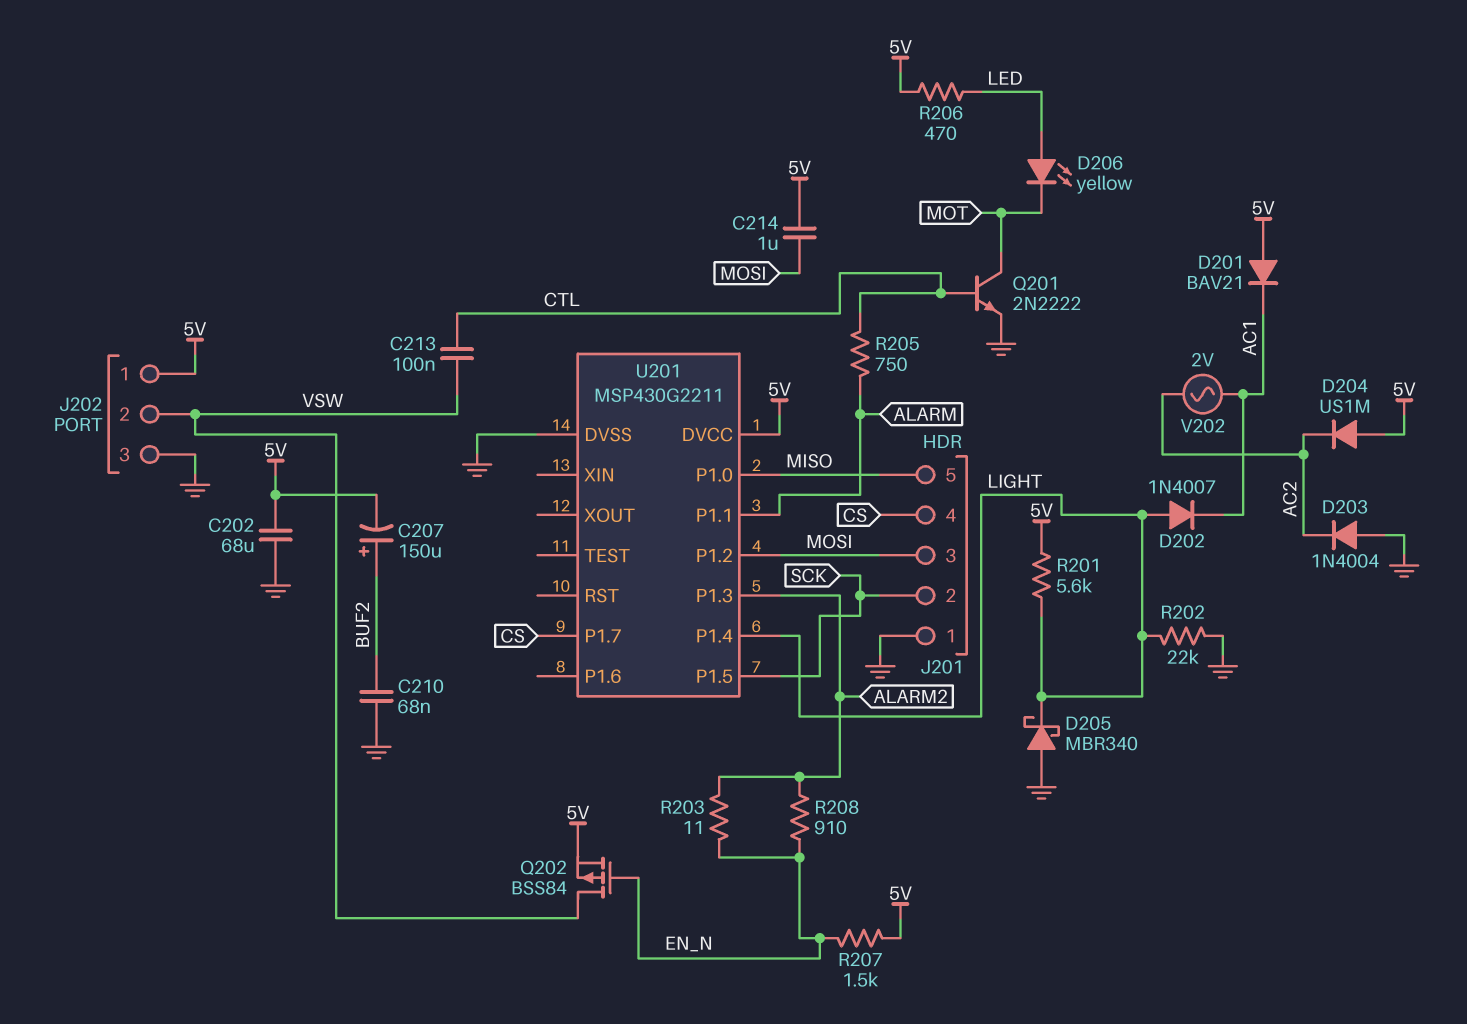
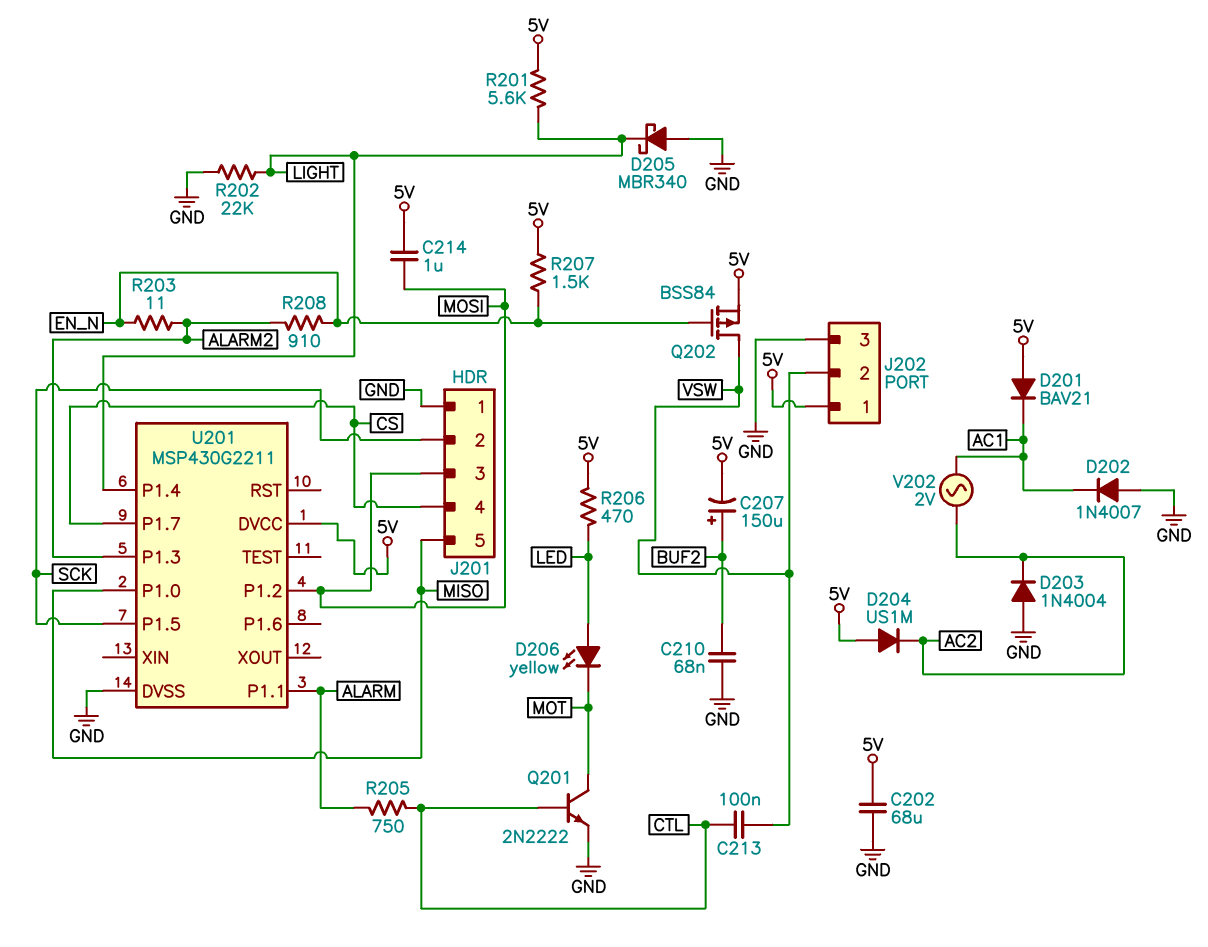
D202: diode 1N4007 (A LIGHT, K AC1) -> diode 1N4007 (A GND, K AC1)

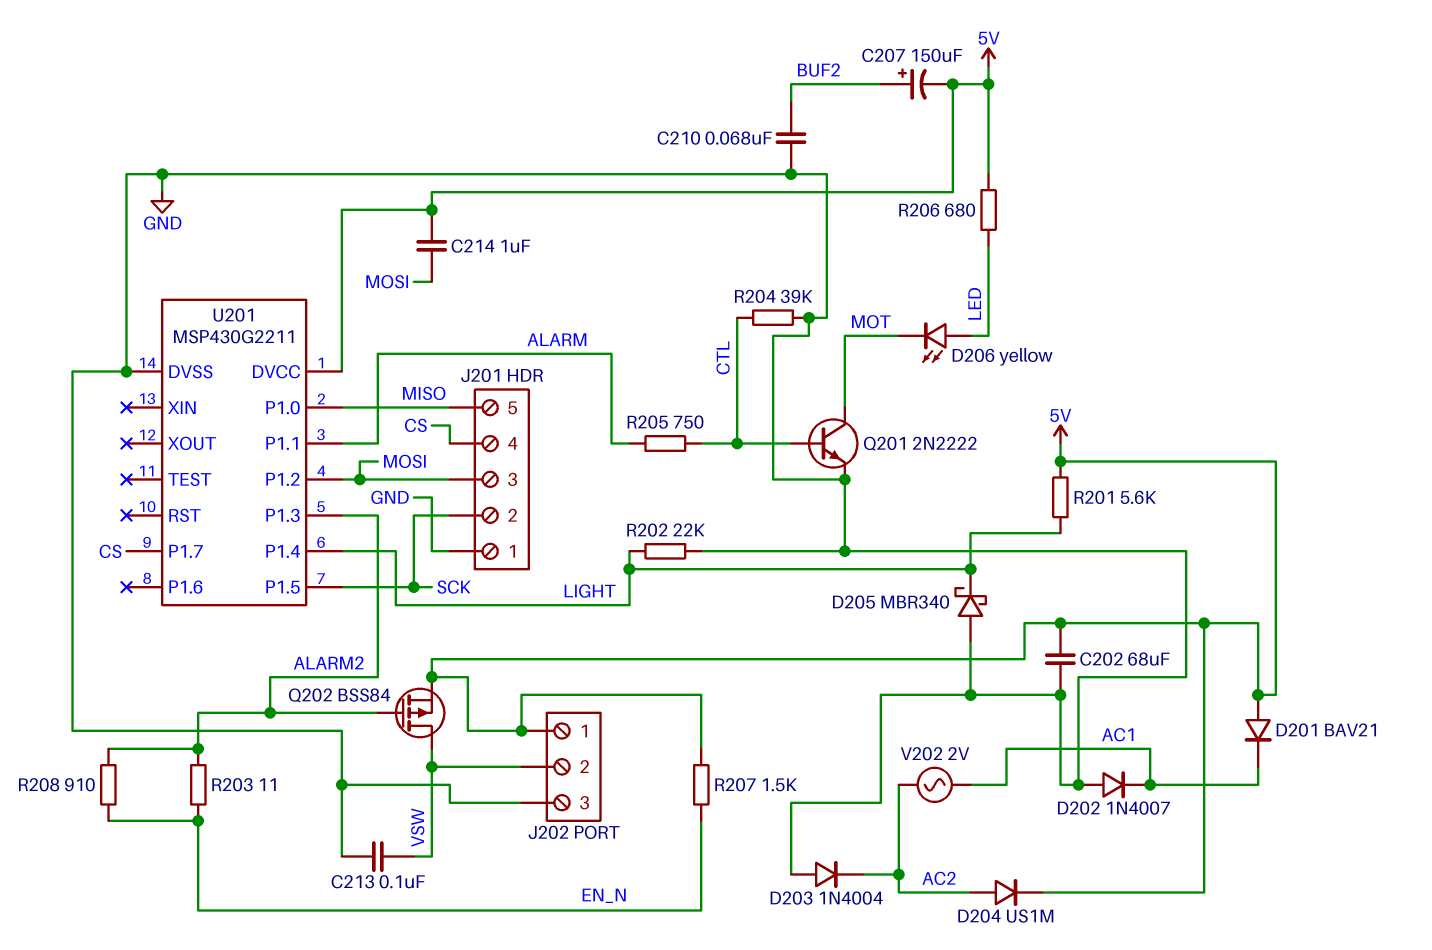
C213: 100nF (CTL, VSW) -> 100nF (GND, VSW)
D204: diode US1M (A 5V, K AC2) -> diode US1M (A AC2, K 5V)
Q202: PMOS BSS84 (G EN_N, D VSW, S 5V) -> PMOS BSS84 (G ALARM2, D VSW, S 5V)
R204: none -> 39k (CTL, GND)
R206: 470 (5V, LED) -> 680 (5V, LED)

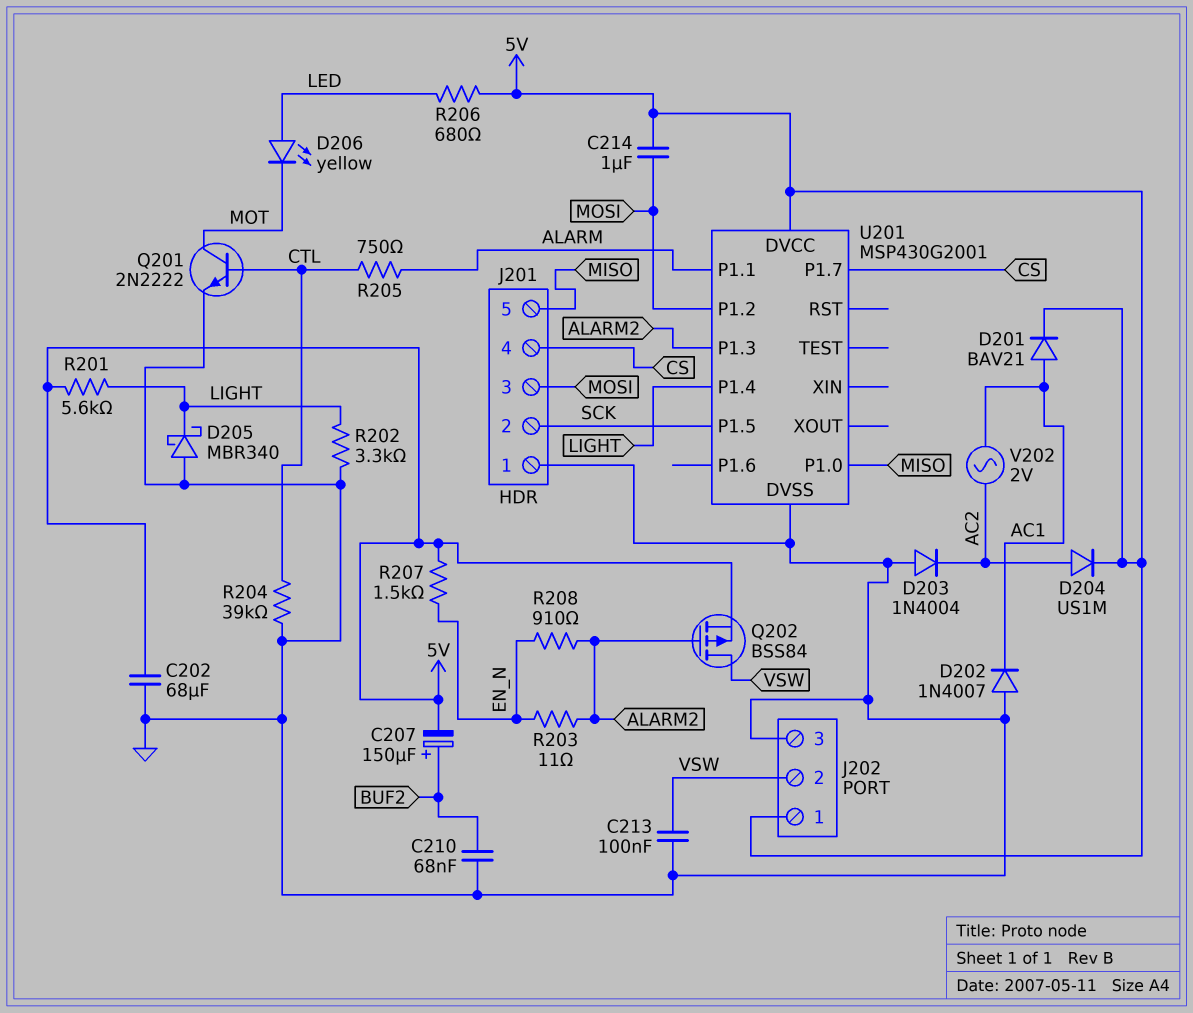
D201: diode BAV21 (A 5V, K AC1) -> diode BAV21 (A AC1, K 5V)
R202: 22k (GND, LIGHT) -> 3.3k (GND, LIGHT)
U201: MSP430G2211 -> MSP430G2001

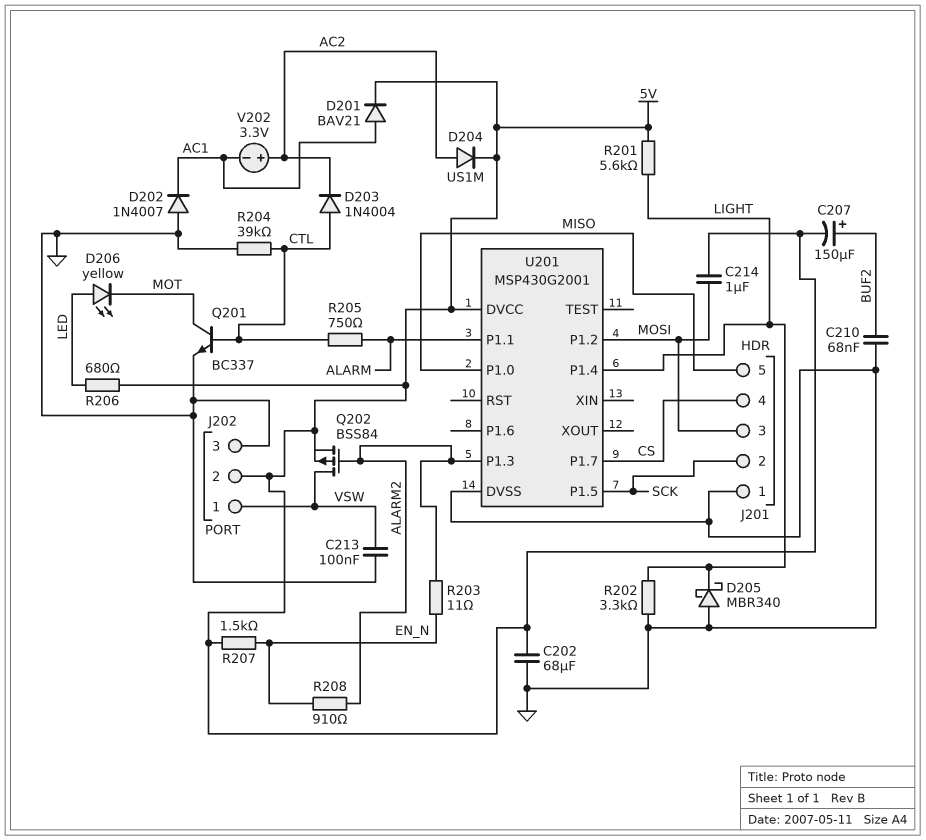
D203: diode 1N4004 (A GND, K AC2) -> diode 1N4004 (A CTL, K AC2)
J202 pin 1: 5V -> VSW
J202 pin 2: VSW -> 5V
Q201: NPN 2N2222 (B CTL, C MOT, E GND) -> NPN BC337 (B CTL, C MOT, E GND)
V202: AC 2V (AC1, AC2) -> 3.3V (plus AC2, minus AC1)

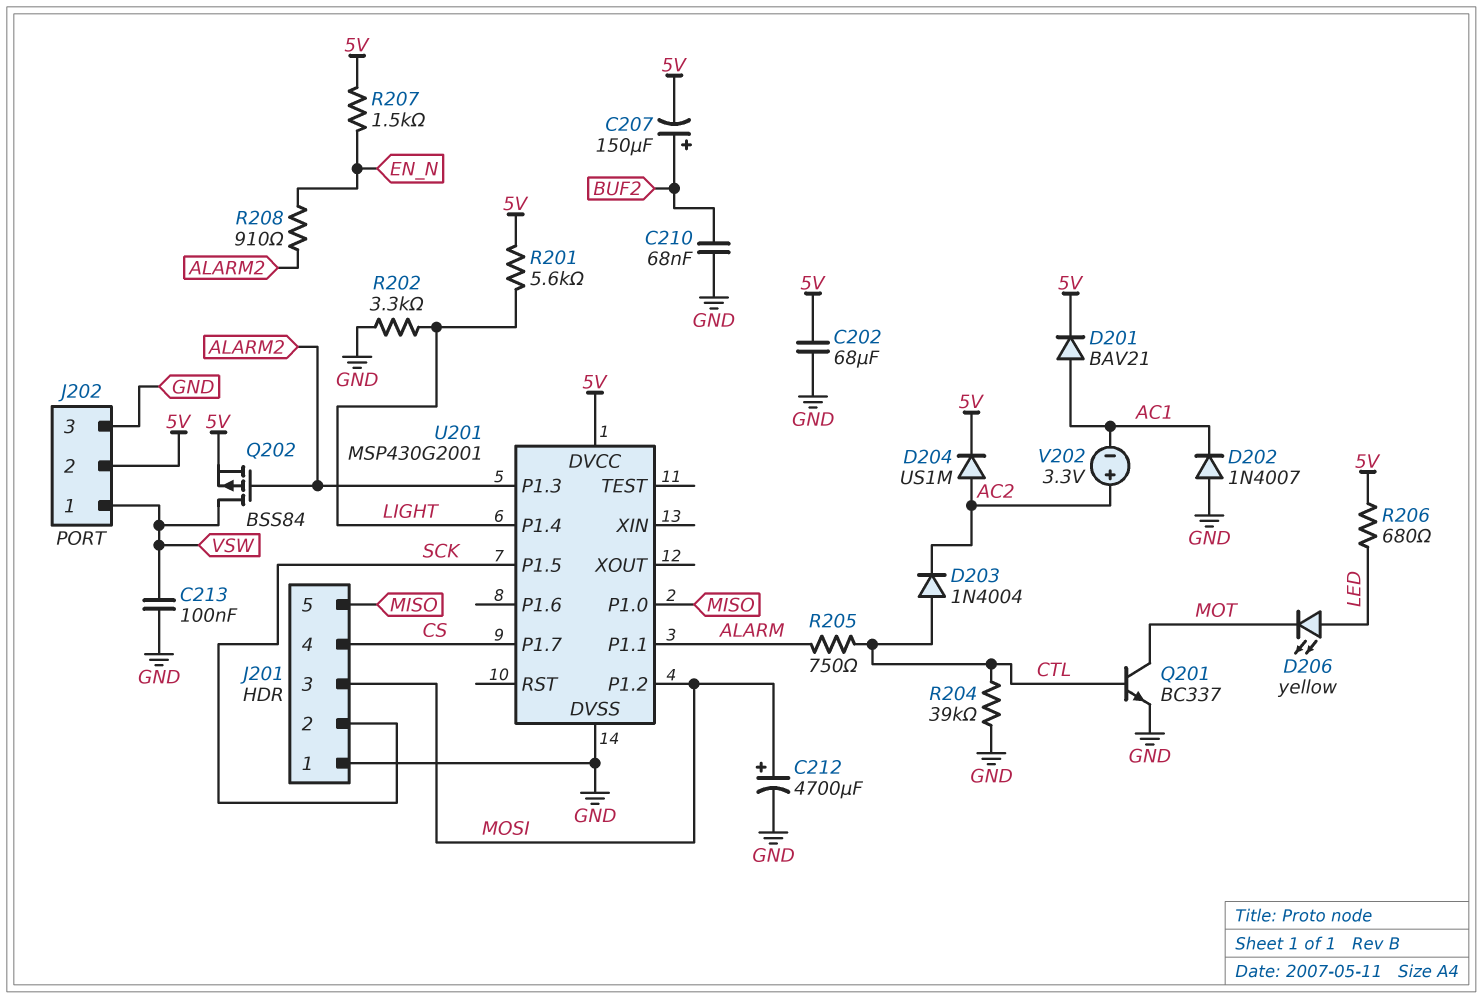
C212: none -> 4700uF (plus MOSI, minus GND)
C214: 1uF (5V, MOSI) -> none
D205: schottky MBR340 (A GND, K LIGHT) -> none
R203: 11 (ALARM2, EN_N) -> none

